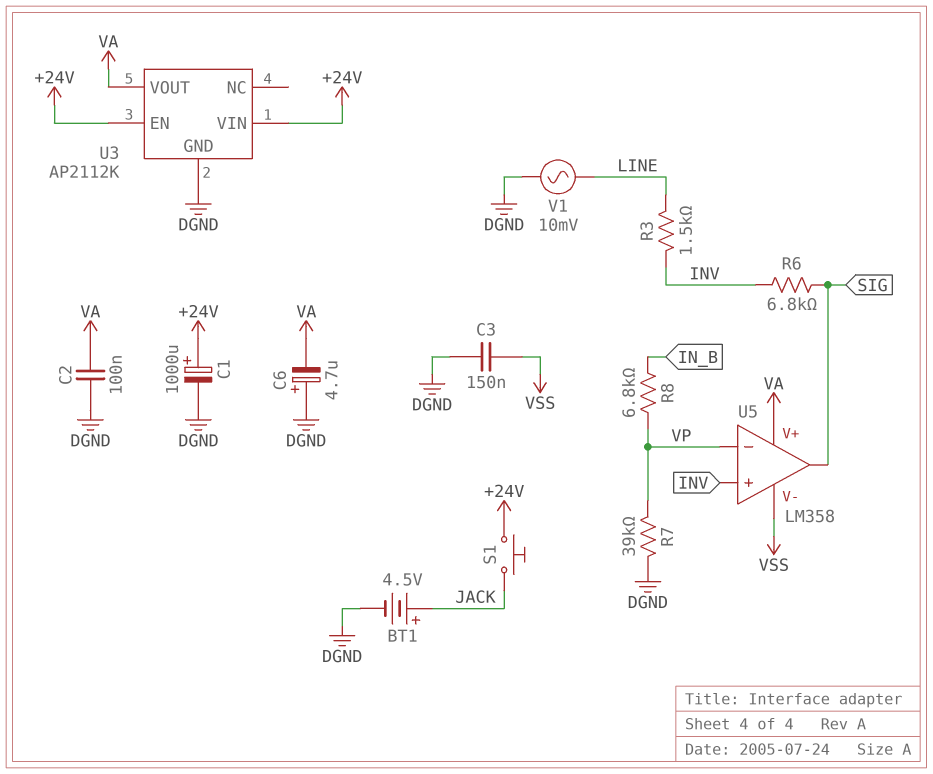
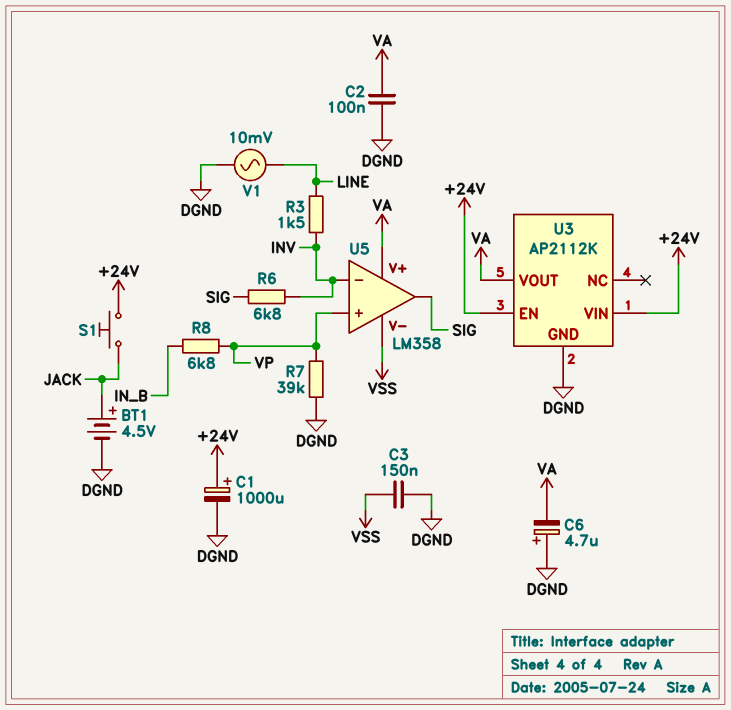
U5 pin in+: INV -> VP
U5 pin in-: VP -> INV

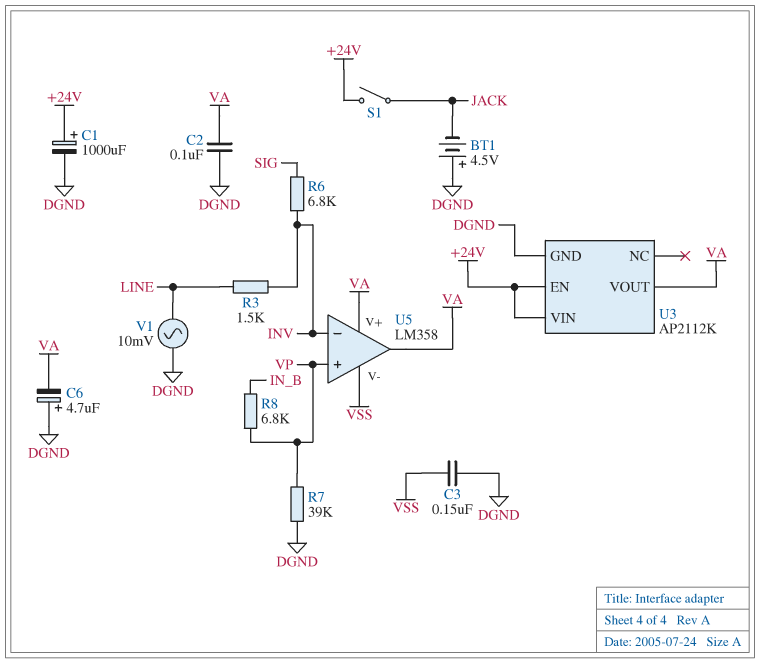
BT1: 4.5V (plus JACK, minus DGND) -> 4.5V (plus DGND, minus JACK)
S1: button (+24V, JACK) -> switch (+24V, JACK)
U5 pin out: SIG -> VA

